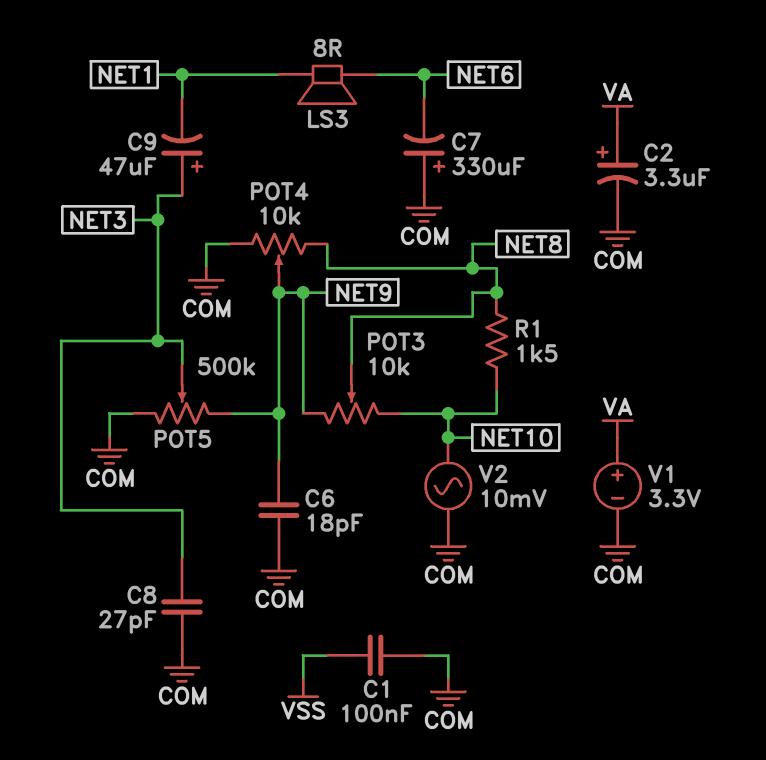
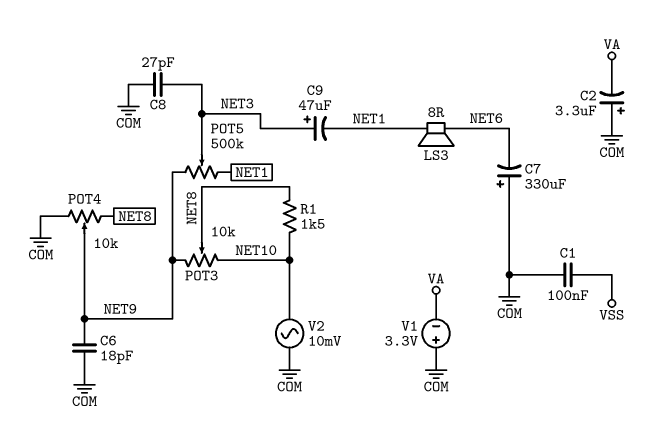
C2: 3.3uF (plus VA, minus COM) -> 3.3uF (plus COM, minus VA)
POT5: 500k (COM, NET9, wiper NET3) -> 500k (NET1, NET9, wiper NET3)
V1: 3.3V (plus VA, minus COM) -> 3.3V (plus COM, minus VA)

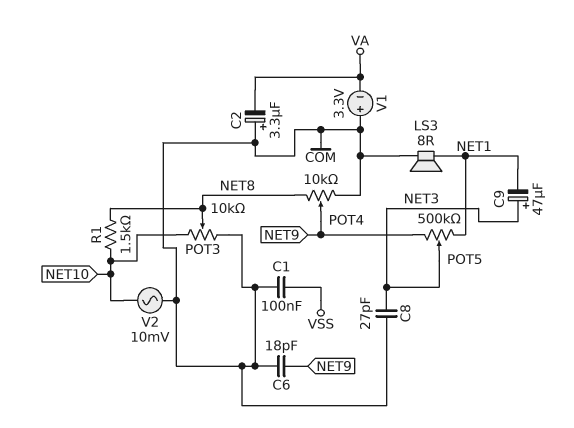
C7: 330uF (plus COM, minus NET6) -> none
LS3: speaker 8R (NET1, NET6) -> speaker 8R (COM, NET1)
POT3: 10k (NET9, NET10, wiper NET8) -> 10k (COM, NET10, wiper NET8)

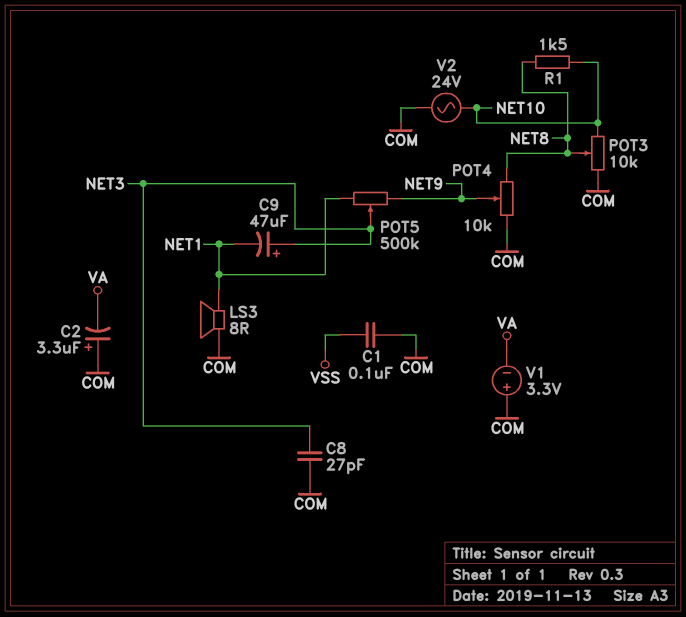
C6: 18pF (COM, NET9) -> none
V2: AC 10mV (COM, NET10) -> AC 24V (COM, NET10)

